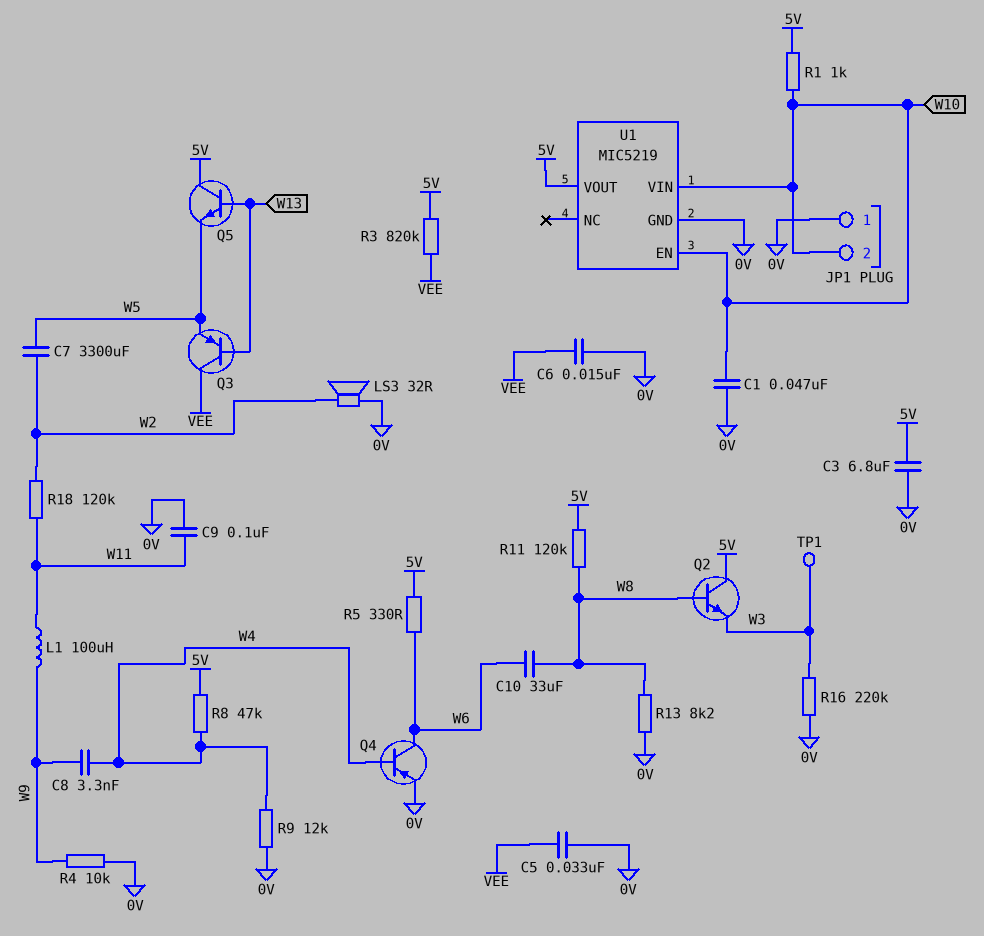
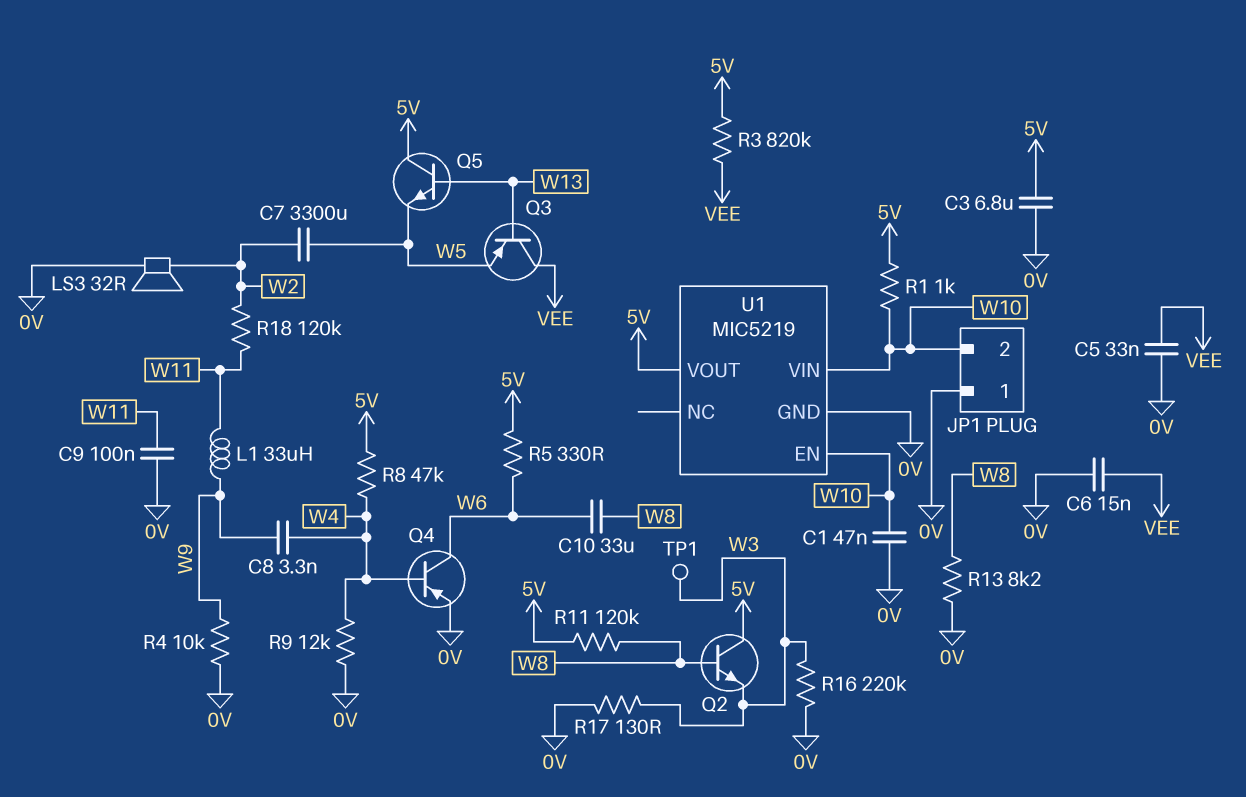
L1: 100uH (W9, W11) -> 33uH (W9, W11)
R17: none -> 130 (0V, W3)

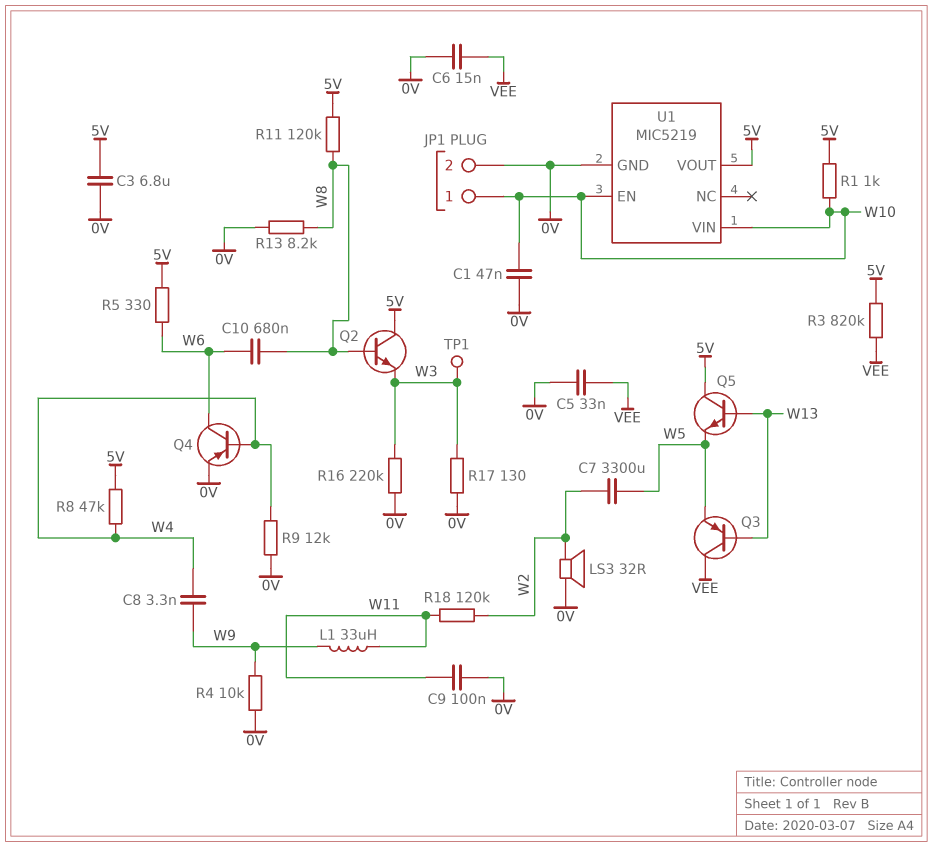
C10: 33uF (W6, W8) -> 680nF (W6, W8)
JP1 pin 1: 0V -> W10
JP1 pin 2: W10 -> 0V

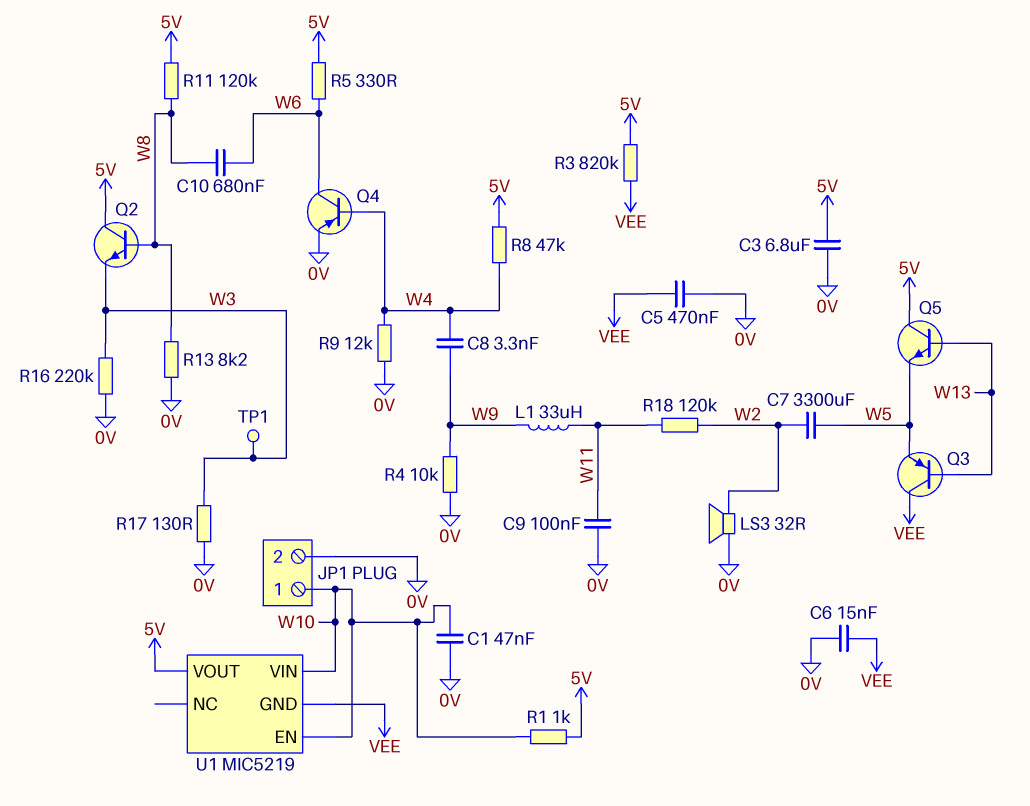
C5: 33nF (0V, VEE) -> 470nF (0V, VEE)
U1 pin GND: 0V -> VEE

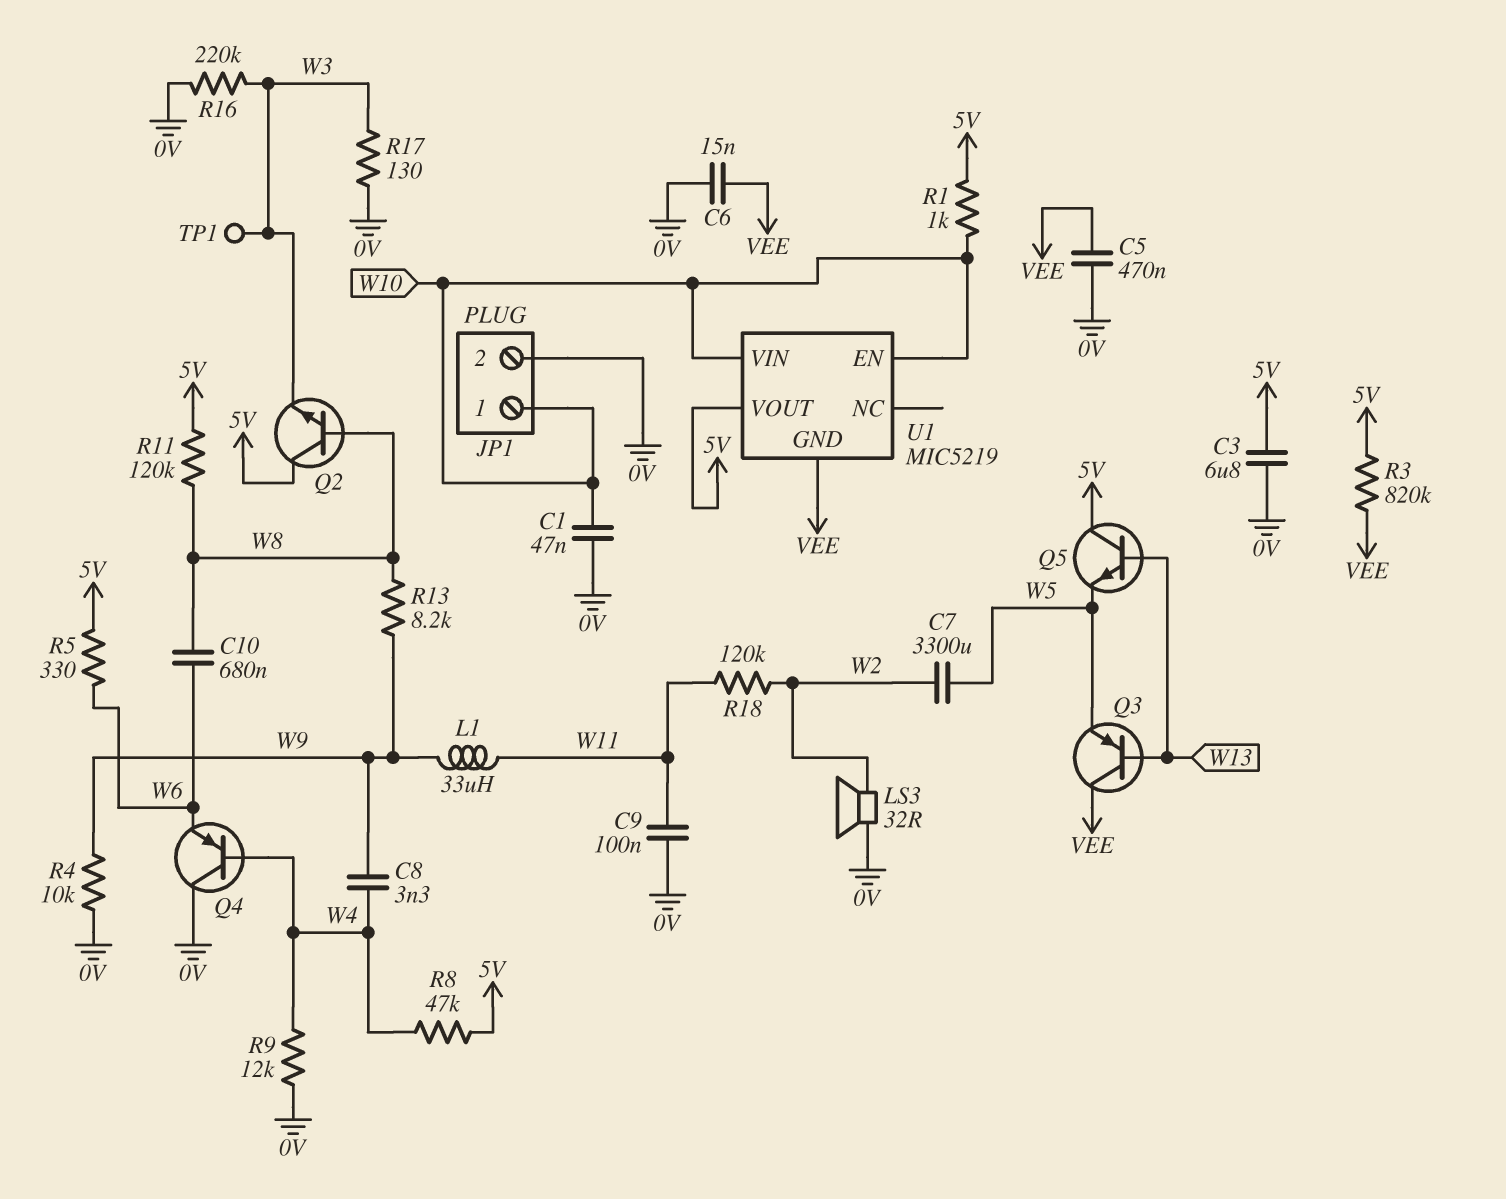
Q4: PNP (B W4, C W6, E 0V) -> PNP (B W4, C 0V, E W6)
R13: 8.2k (0V, W8) -> 8.2k (W8, W9)

